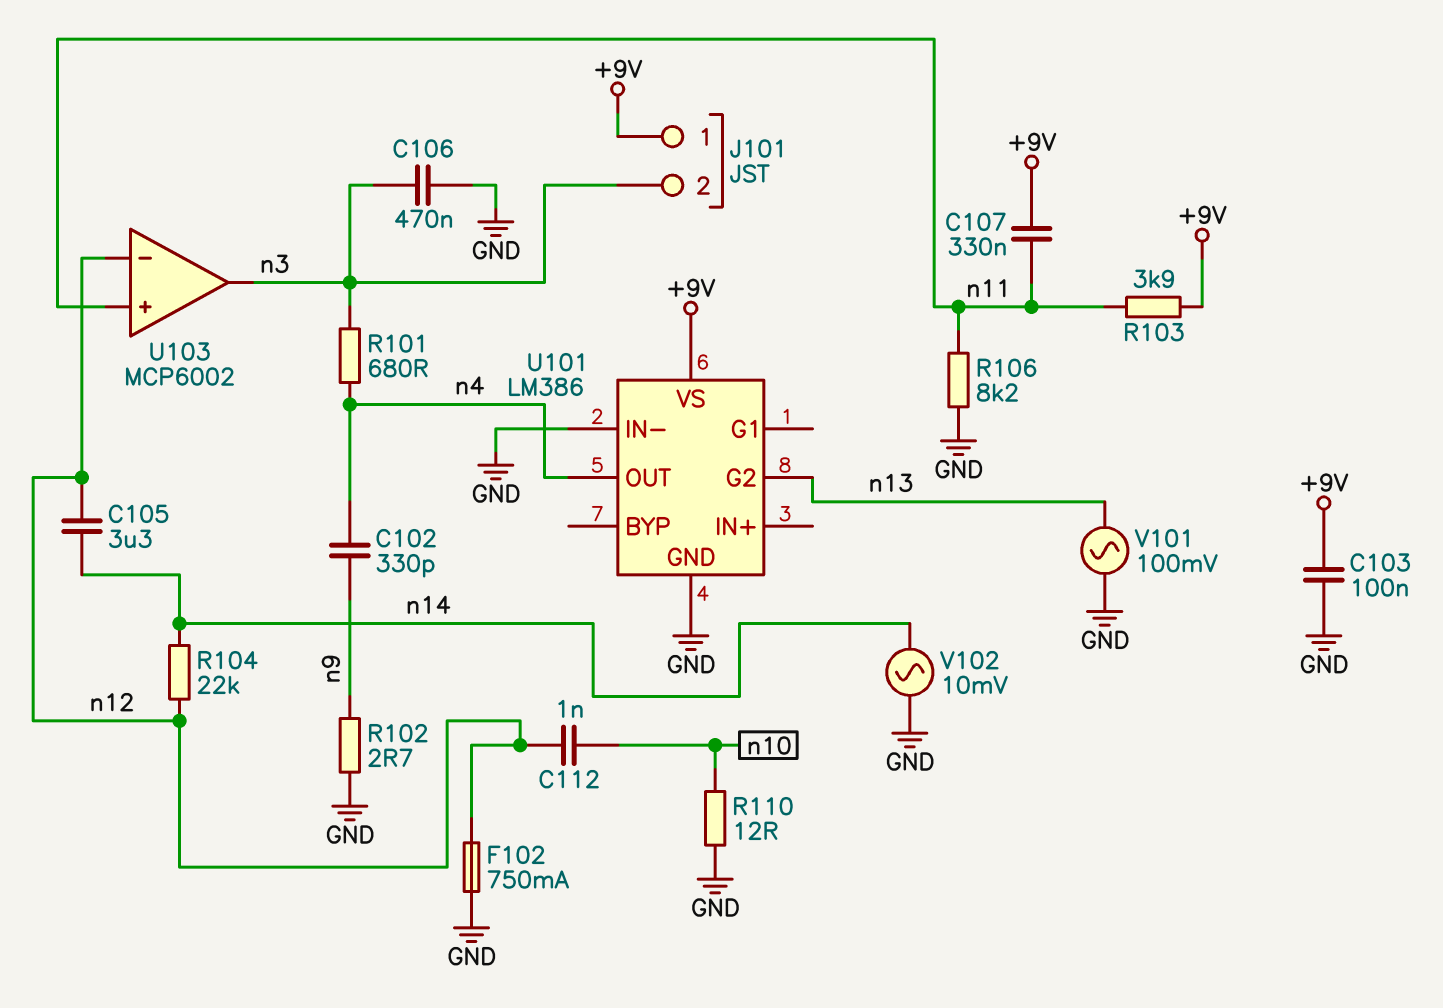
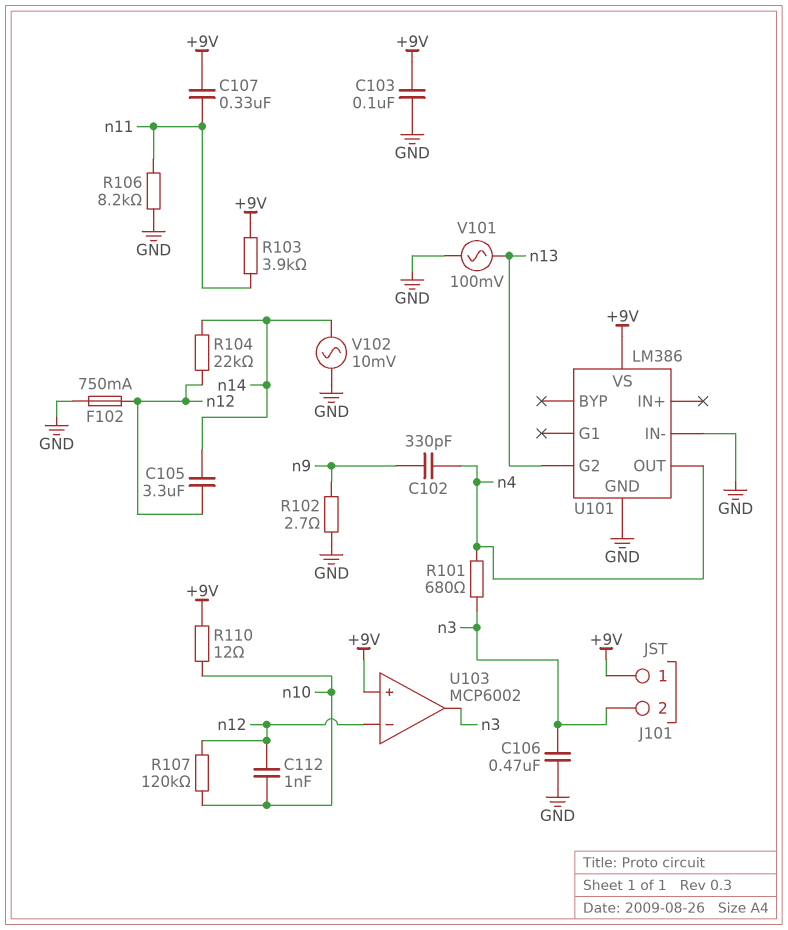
R107: none -> 120k (n10, n12)
R110: 12 (GND, n10) -> 12 (+9V, n10)
U103 pin in+: n11 -> +9V

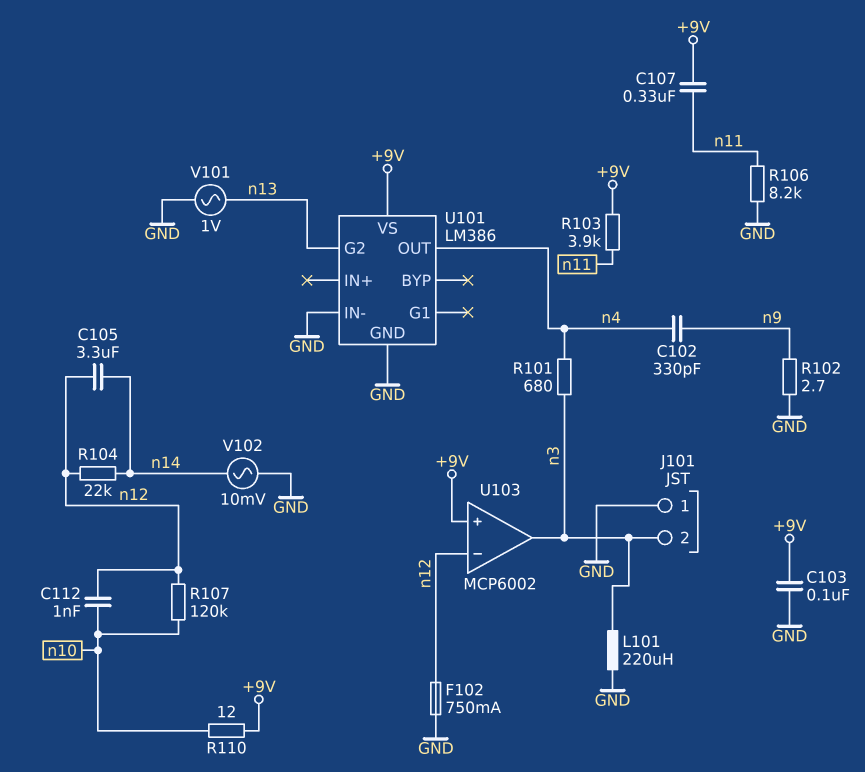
C106: 470nF (GND, n3) -> none
J101 pin 1: +9V -> GND
L101: none -> 220uH (GND, n3)
V101: AC 100mV (GND, n13) -> AC 1V (GND, n13)

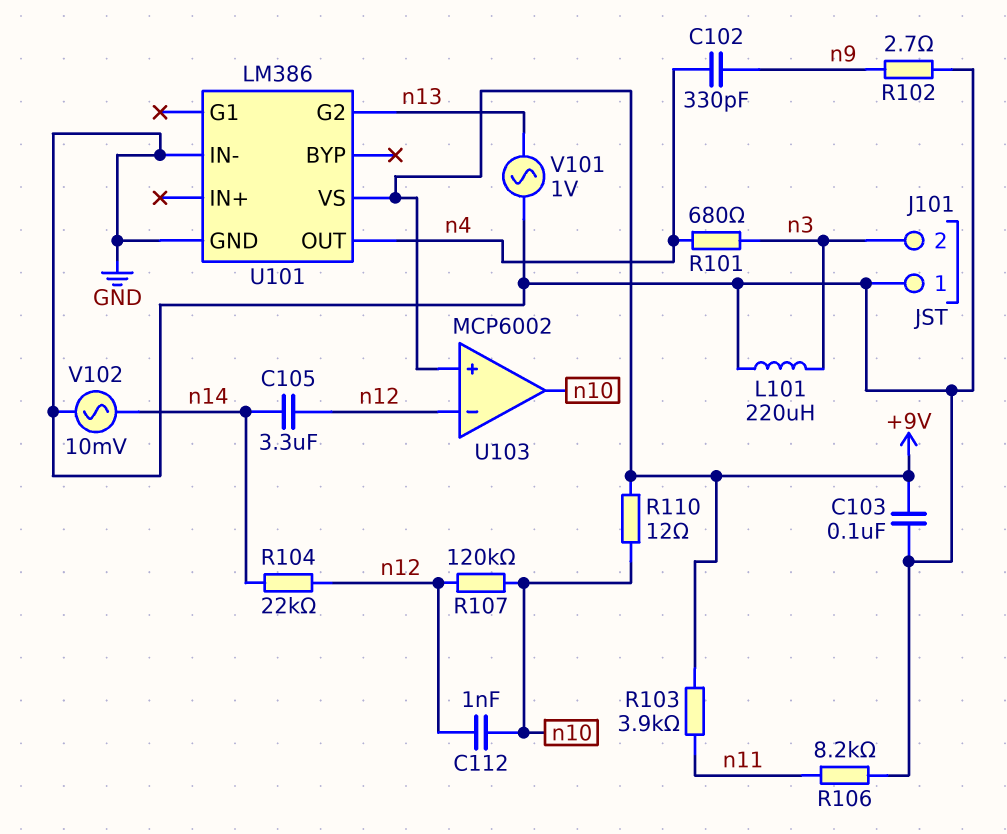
C107: 330nF (+9V, n11) -> none
F102: 750mA (GND, n12) -> none
U103 pin out: n3 -> n10

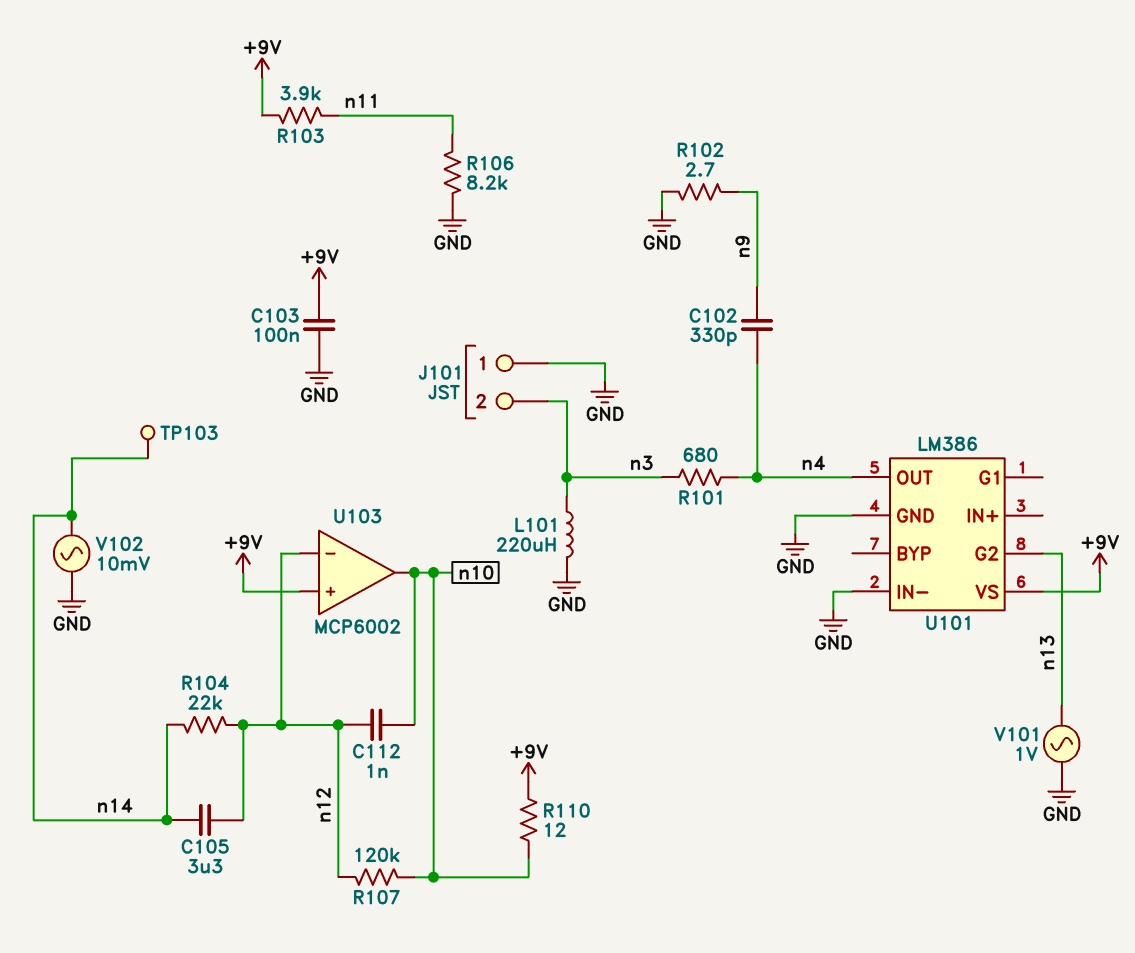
TP103: none -> test point (n14)

